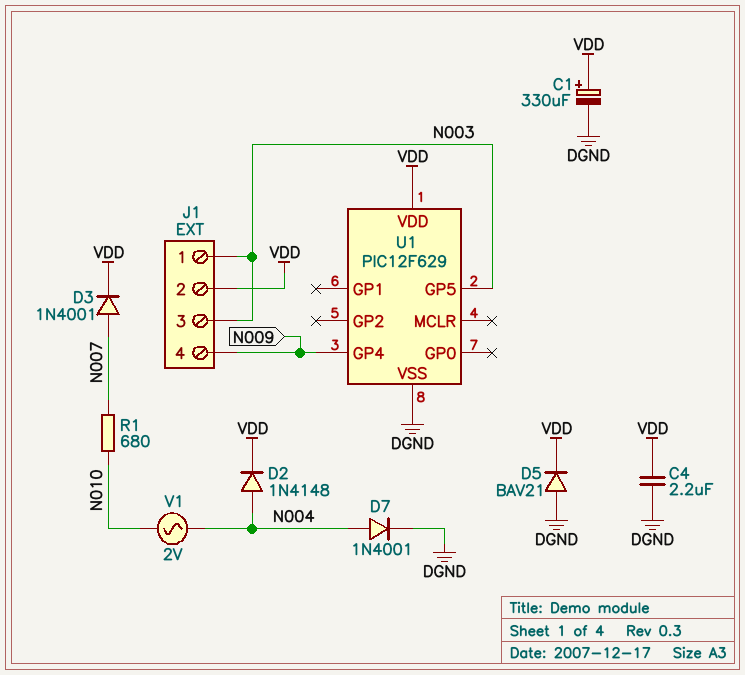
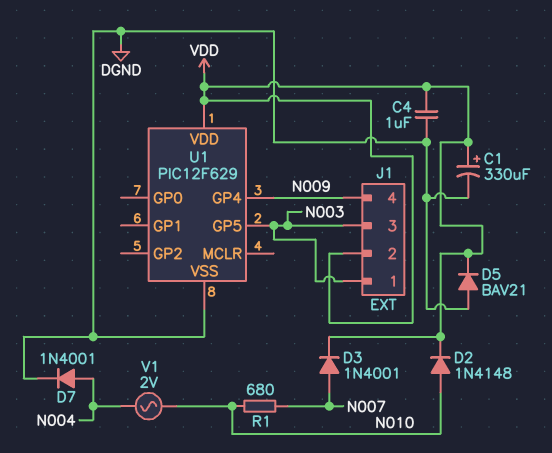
C4: 2.2uF (DGND, VDD) -> 1uF (DGND, VDD)
D2: diode 1N4148 (A N004, K VDD) -> diode 1N4148 (A N010, K VDD)

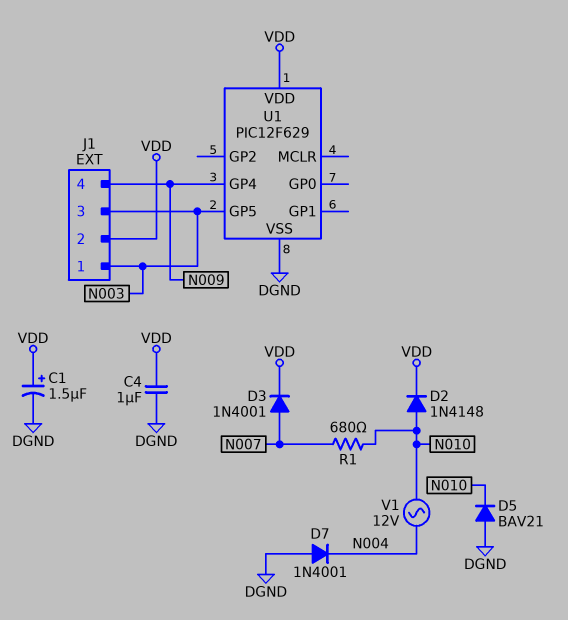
C1: 330uF (plus VDD, minus DGND) -> 1.5uF (plus VDD, minus DGND)
D5: diode BAV21 (A DGND, K VDD) -> diode BAV21 (A DGND, K N010)
D7: diode 1N4001 (A N004, K DGND) -> diode 1N4001 (A DGND, K N004)
V1: AC 2V (N004, N010) -> AC 12V (N004, N010)

